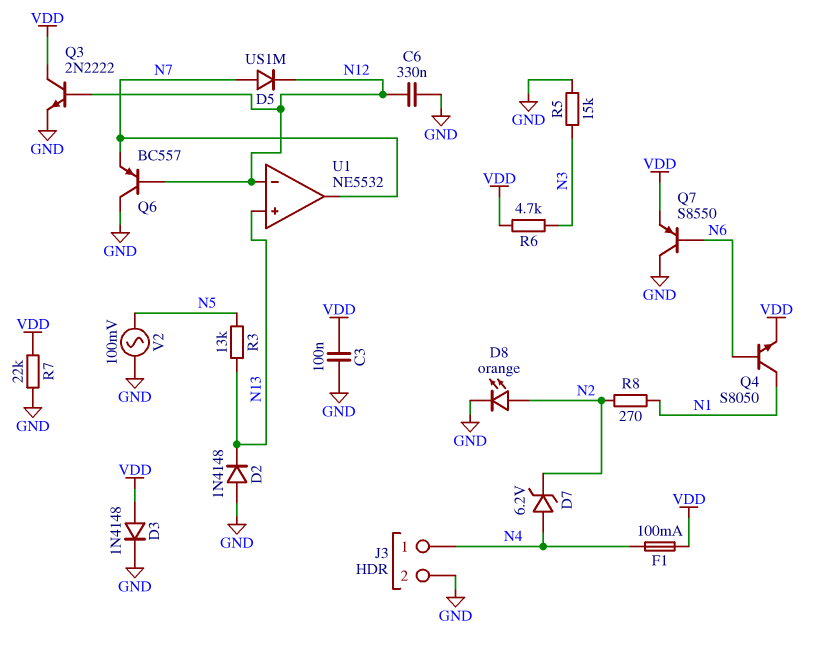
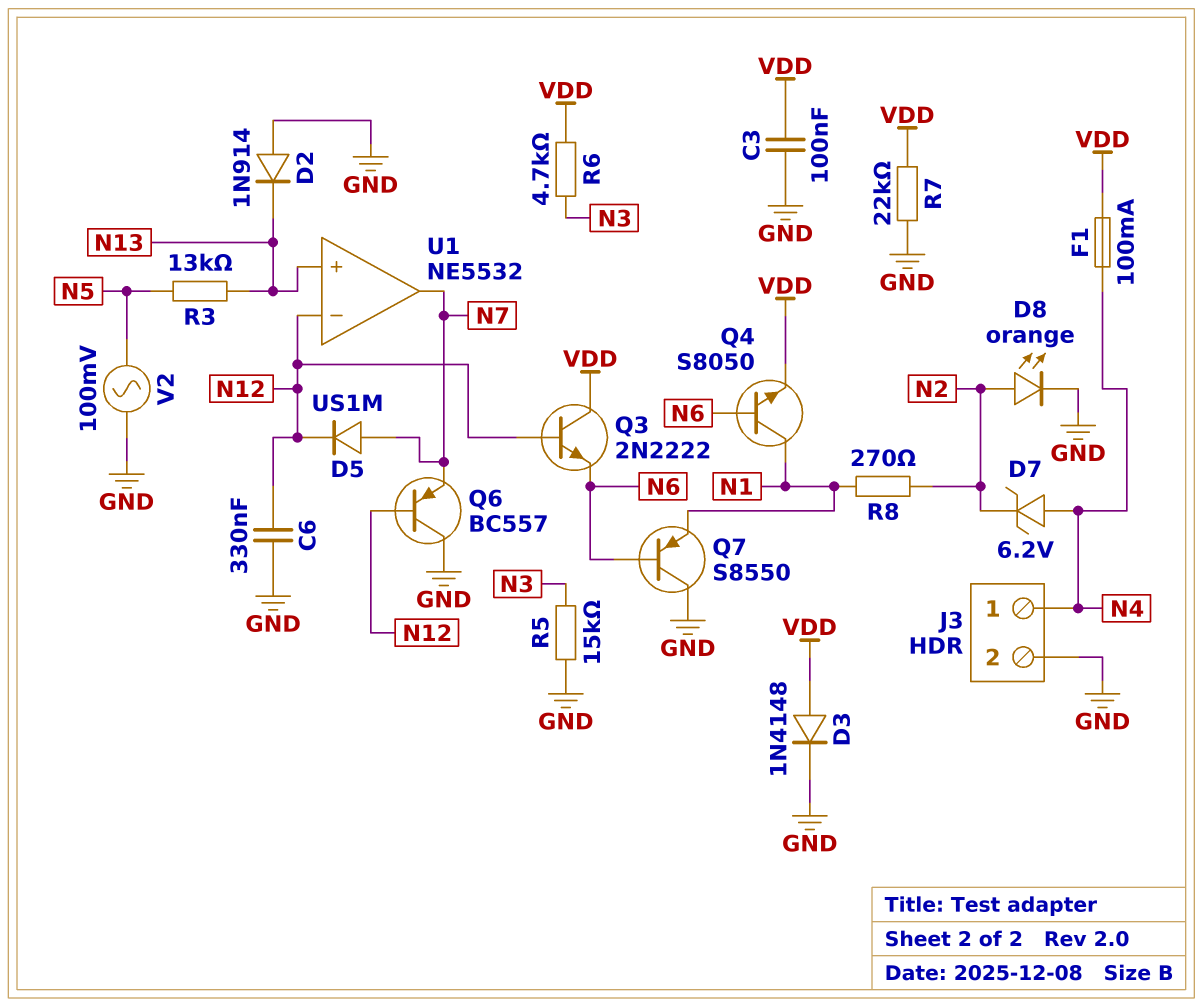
D2: diode 1N4148 (A GND, K N13) -> diode 1N914 (A GND, K N13)
Q3: NPN 2N2222 (B N12, C VDD, E GND) -> NPN 2N2222 (B N12, C VDD, E N6)
Q7: PNP S8550 (B N6, C GND, E VDD) -> PNP S8550 (B N6, C GND, E N1)

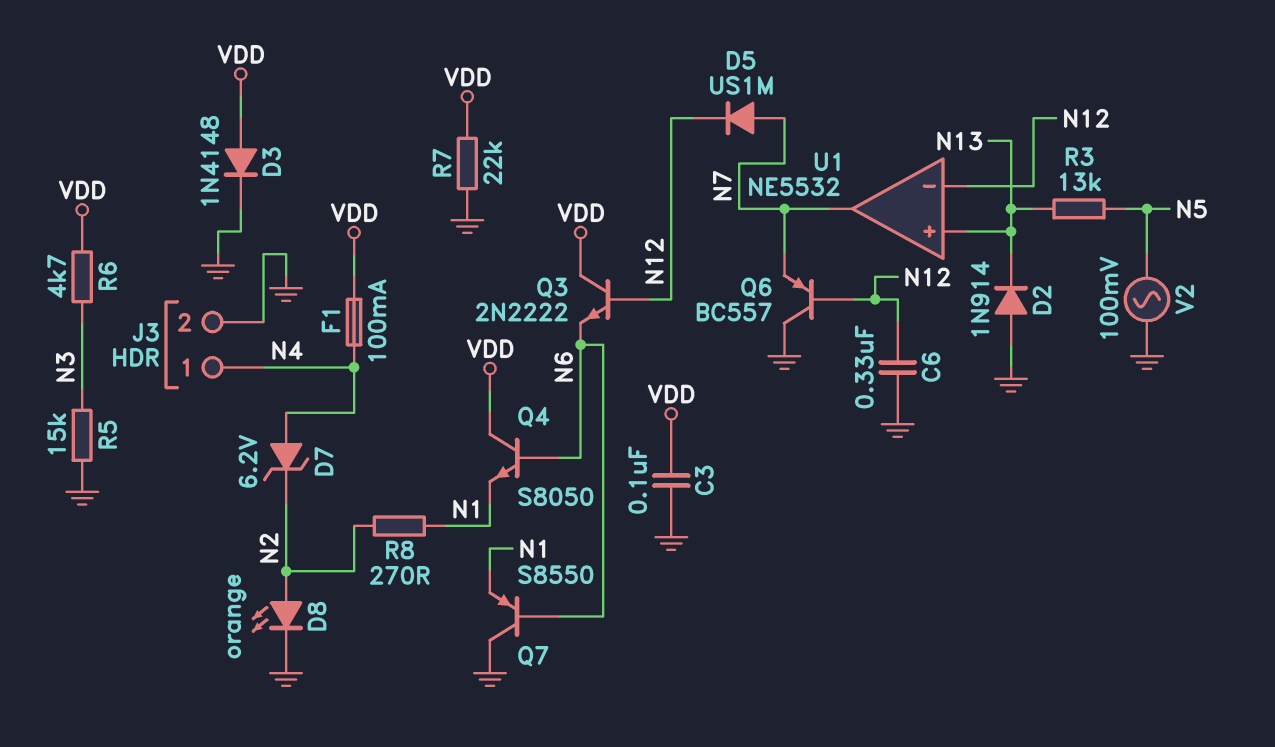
Q4: NPN S8050 (B N6, C N1, E VDD) -> NPN S8050 (B N6, C VDD, E N1)

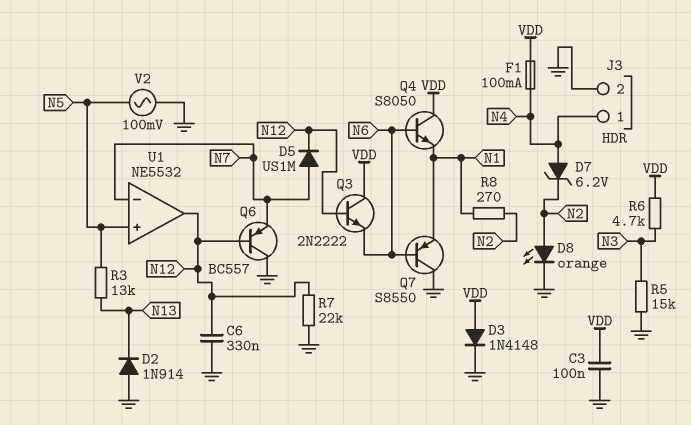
R7: 22k (GND, VDD) -> 22k (GND, N12)
U1 pin in+: N13 -> N5
U1 pin in-: N12 -> N7
U1 pin out: N7 -> N12

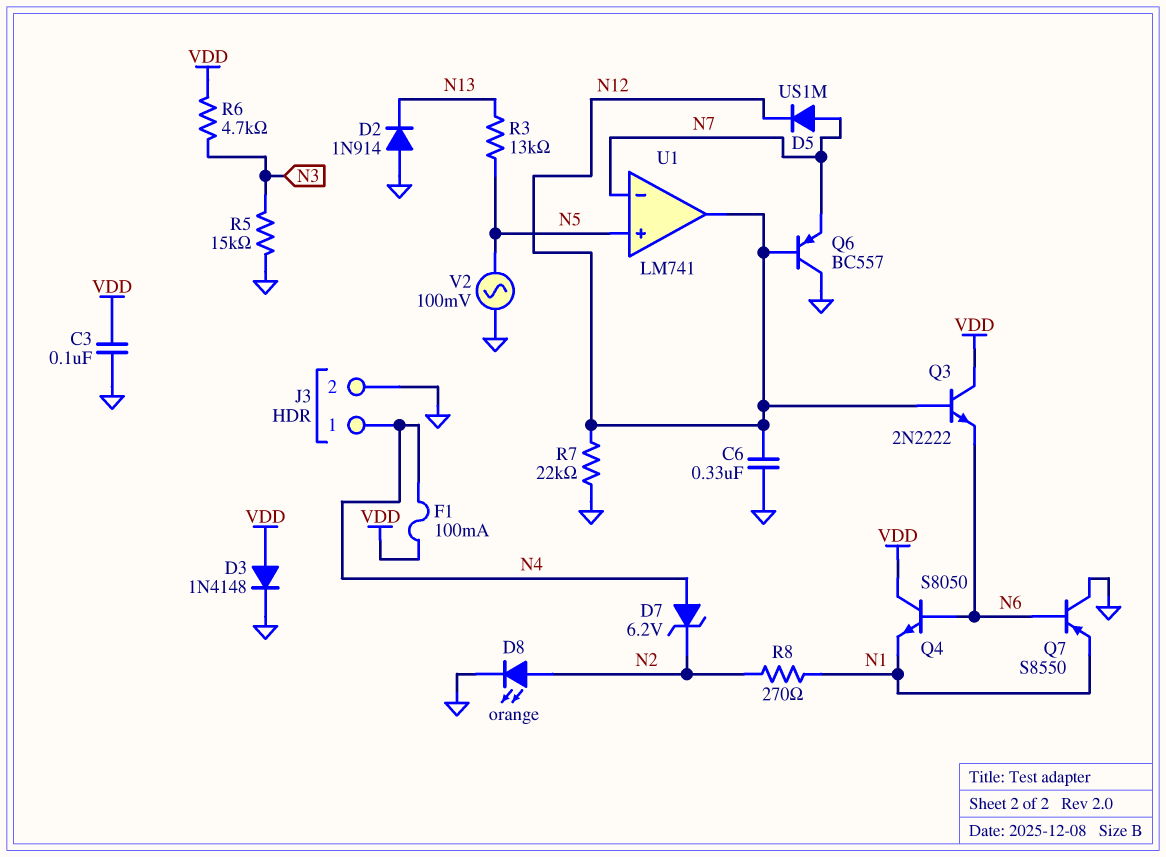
U1: NE5532 -> LM741

